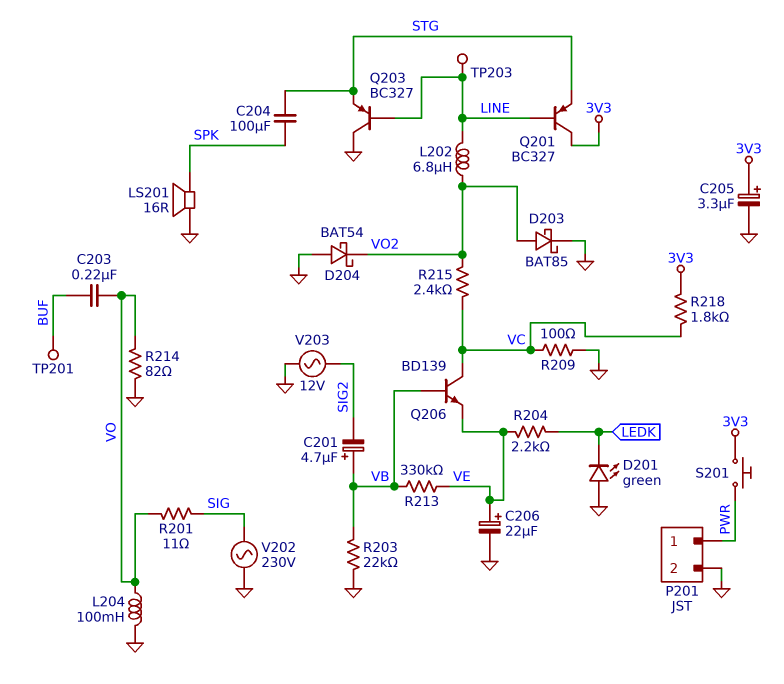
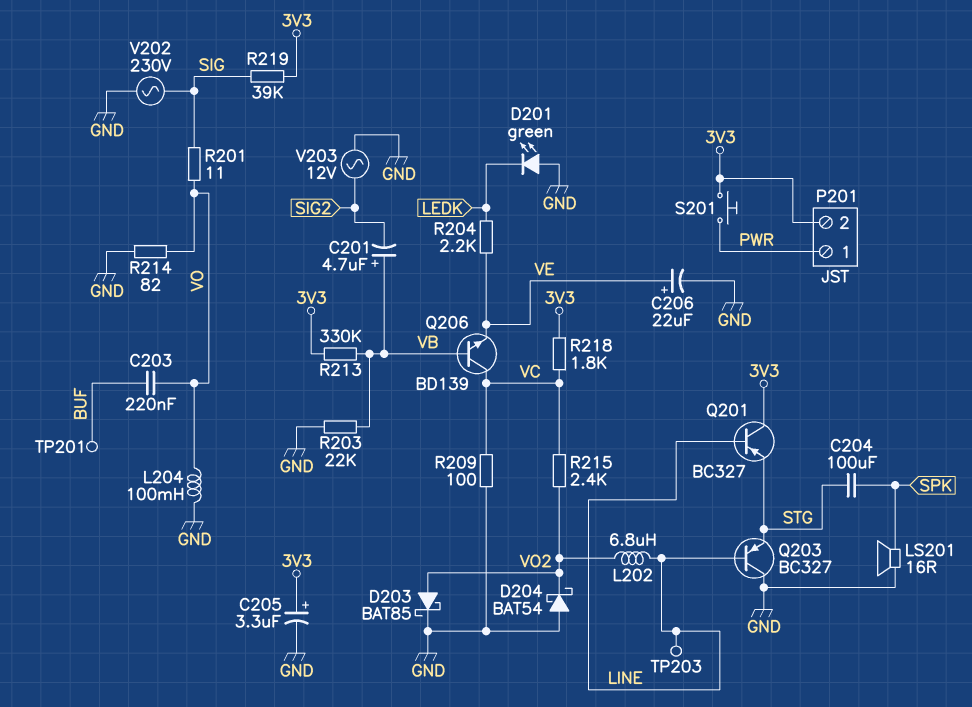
P201 pin 2: GND -> 3V3
R213: 330k (VB, VE) -> 330k (3V3, VB)
R219: none -> 39k (3V3, SIG)

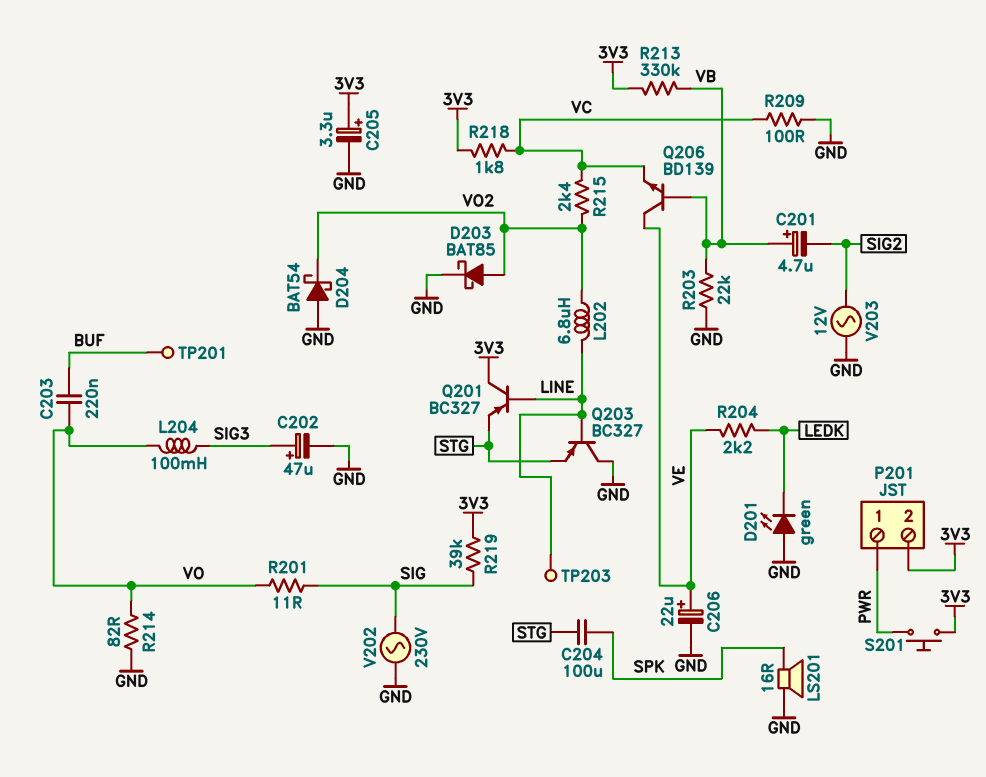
C202: none -> 47uF (plus SIG3, minus GND)
L204: 100mH (GND, VO) -> 100mH (SIG3, VO)
Q206: NPN BD139 (B VB, C VC, E VE) -> NPN BD139 (B VB, C VE, E VC)

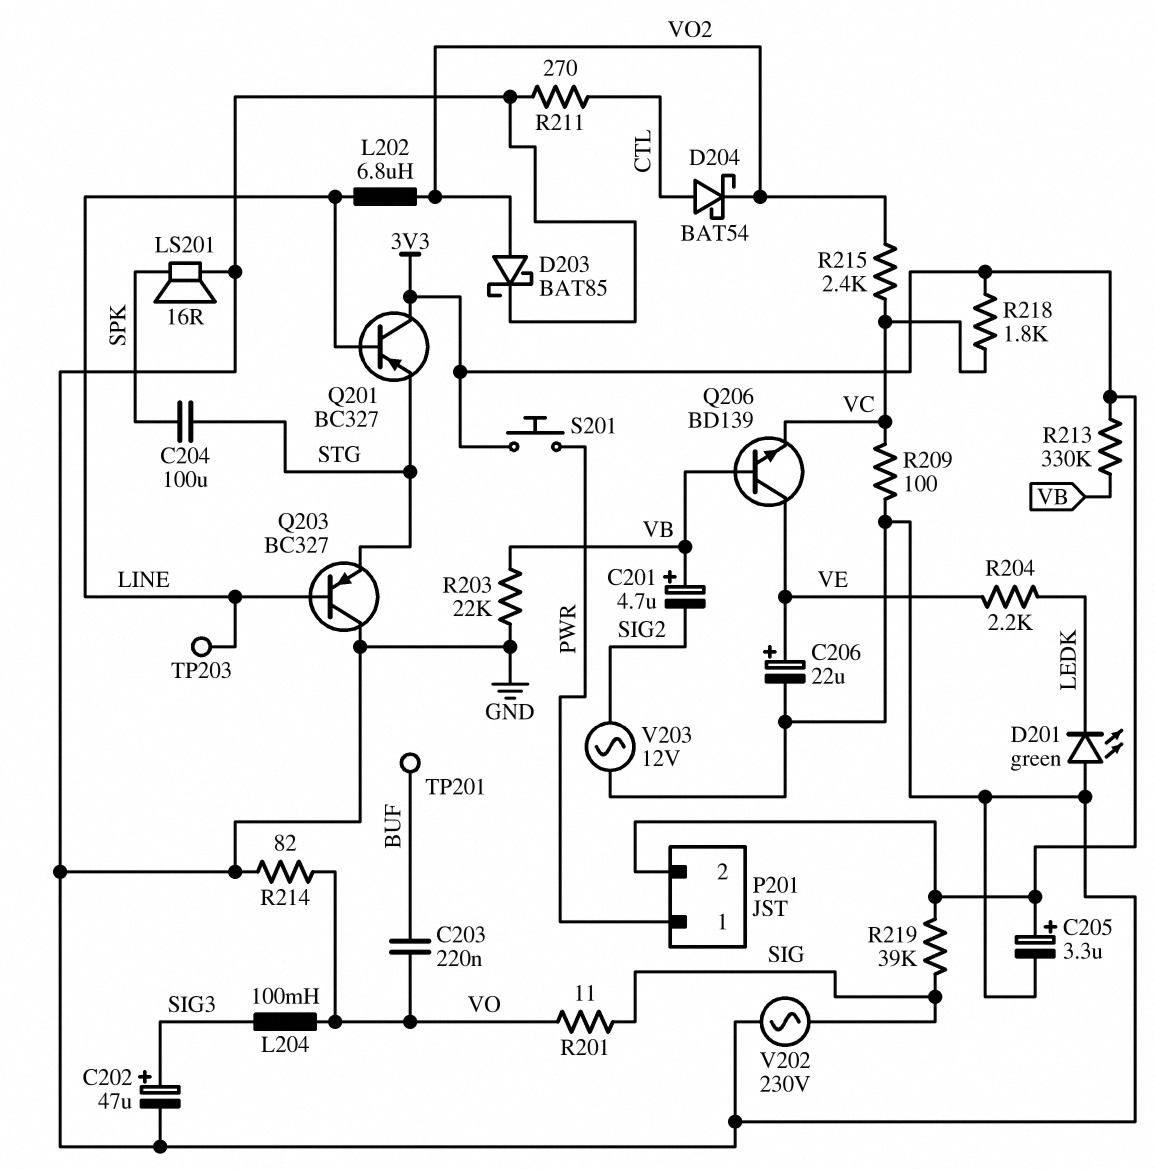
D204: schottky BAT54 (A GND, K VO2) -> schottky BAT54 (A CTL, K VO2)
R211: none -> 270 (CTL, GND)

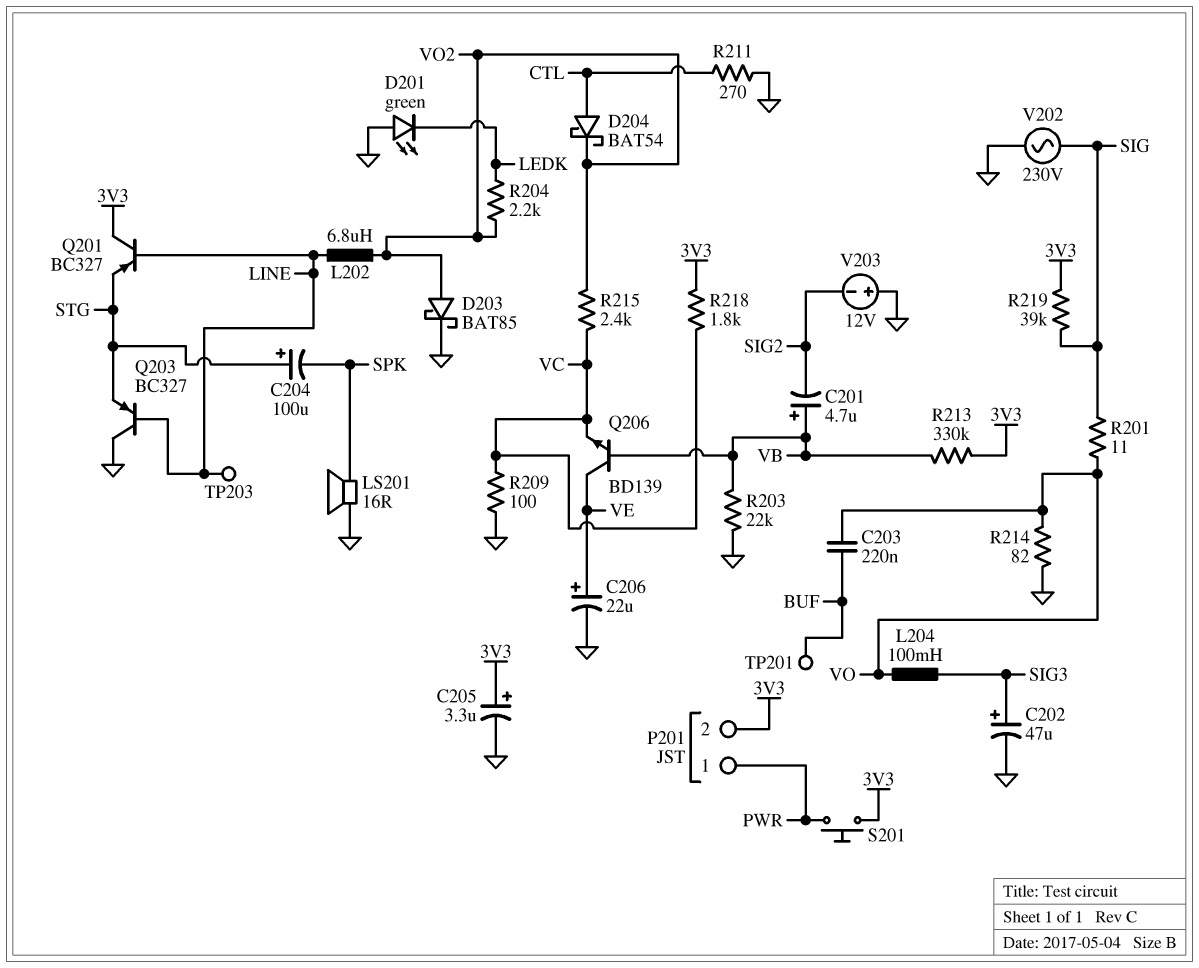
C204: 100uF (SPK, STG) -> 100uF (plus STG, minus SPK)
R204: 2.2k (LEDK, VE) -> 2.2k (LEDK, VO2)
V203: AC 12V (GND, SIG2) -> 12V (plus GND, minus SIG2)

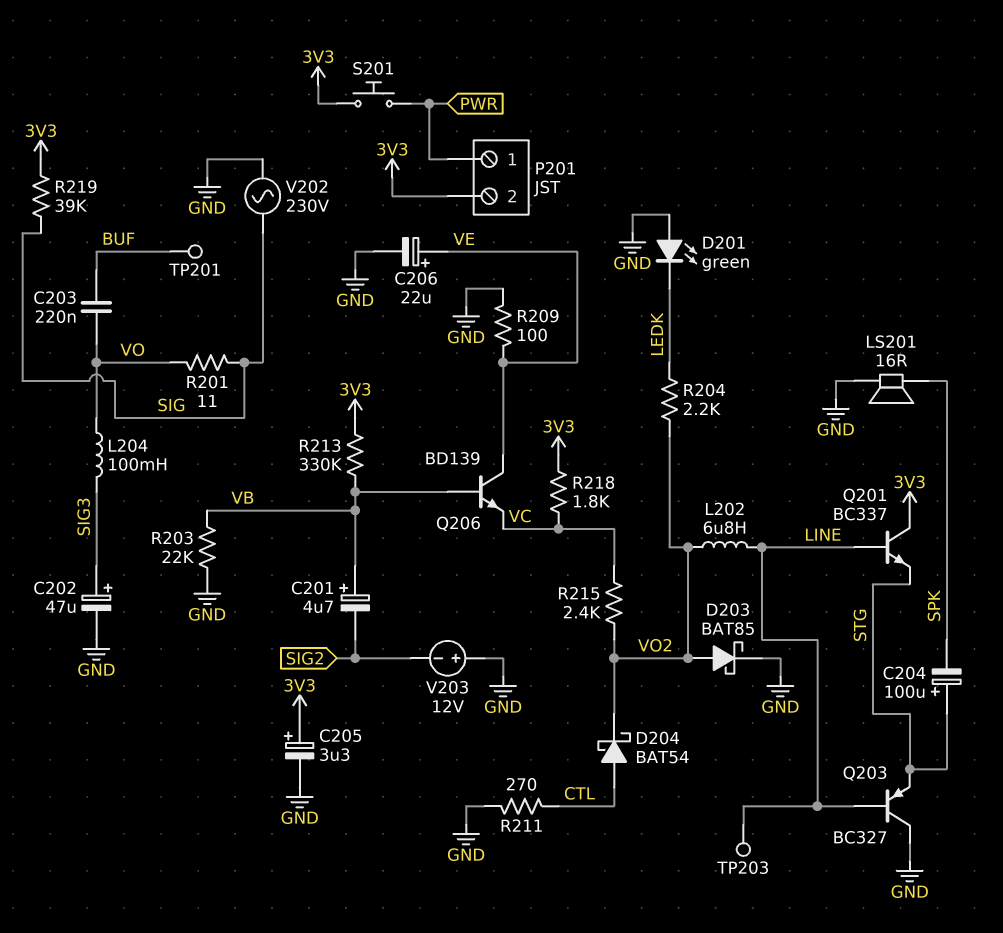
Q201: PNP BC327 (B LINE, C 3V3, E STG) -> NPN BC337 (B LINE, C 3V3, E STG)
R209: 100 (GND, VC) -> 100 (GND, VE)
R214: 82 (GND, VO) -> none

